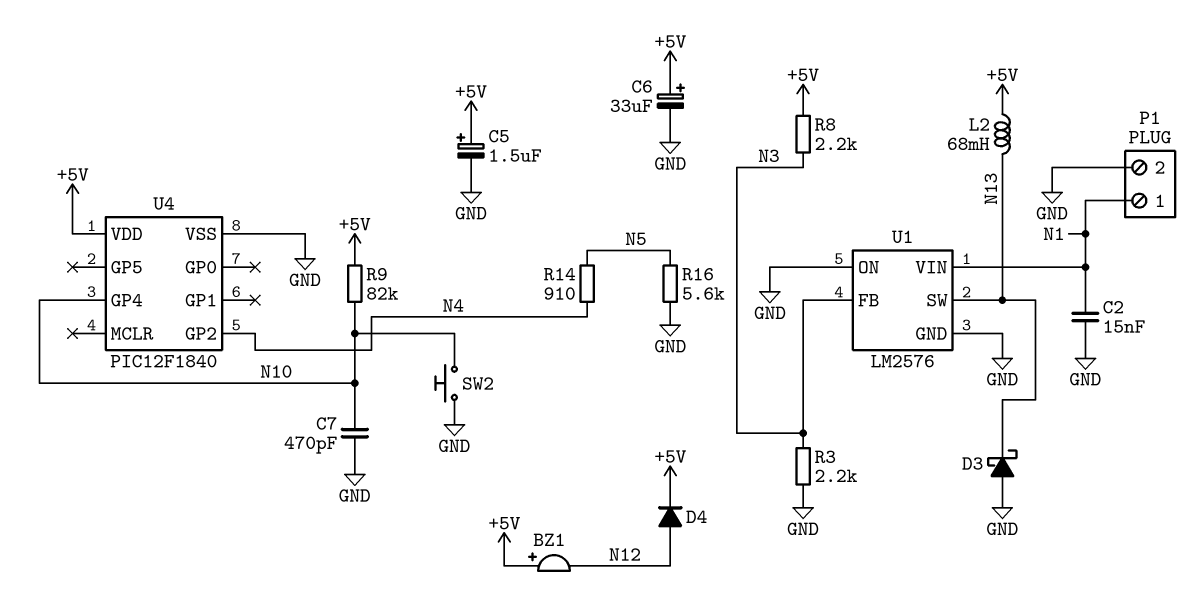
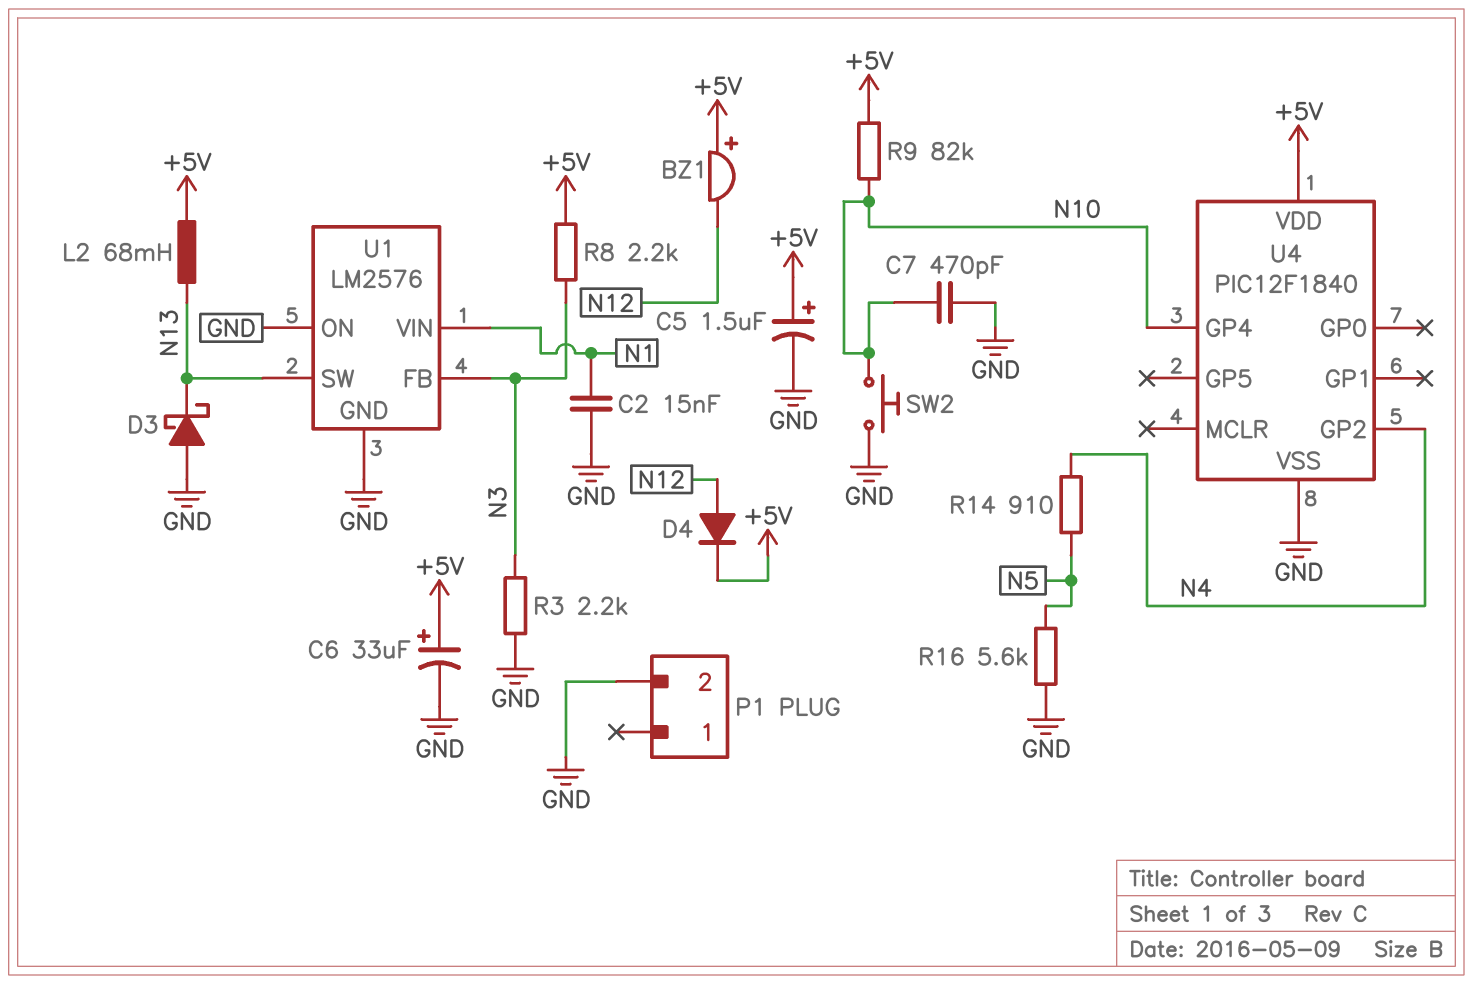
P1 pin 1: N1 -> none

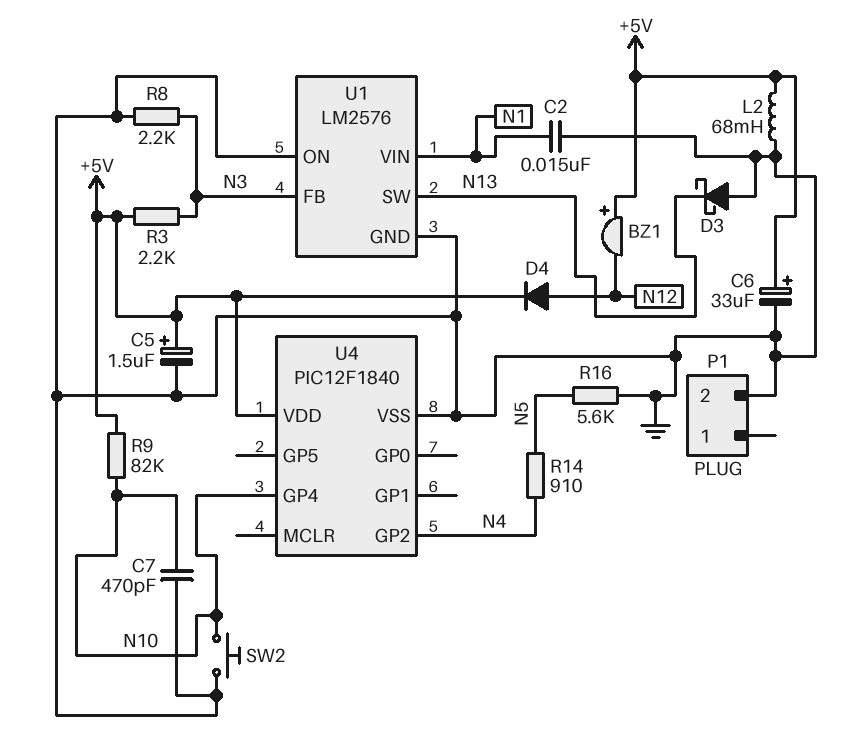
L2: 68mH (+5V, N13) -> 68mH (+5V, GND)
R3: 2.2k (GND, N3) -> 2.2k (+5V, N3)
R8: 2.2k (+5V, N3) -> 2.2k (GND, N3)

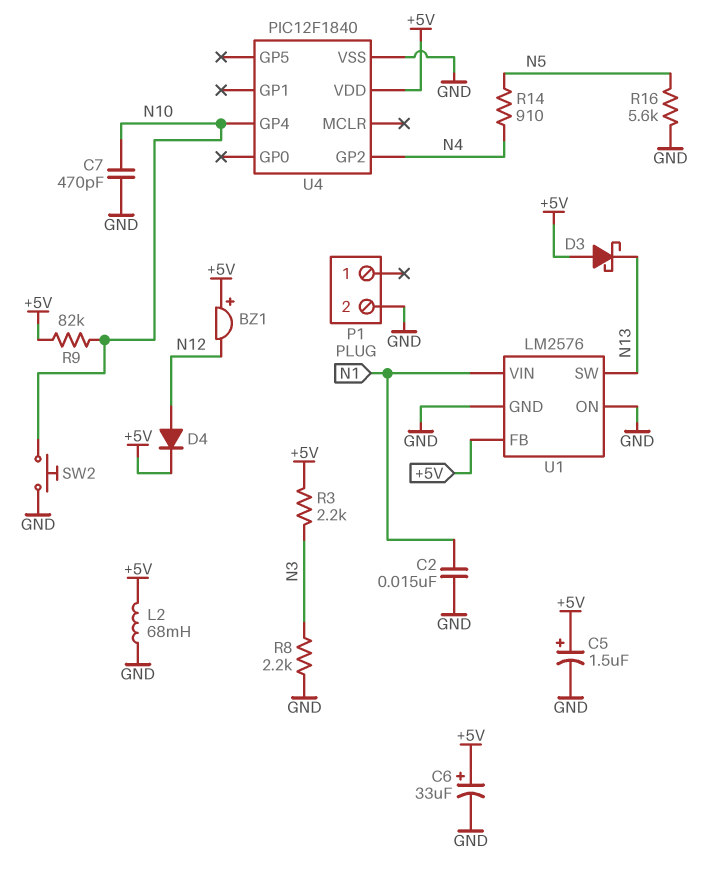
D3: schottky (A GND, K N13) -> schottky (A +5V, K N13)
U1 pin FB: N3 -> +5V

